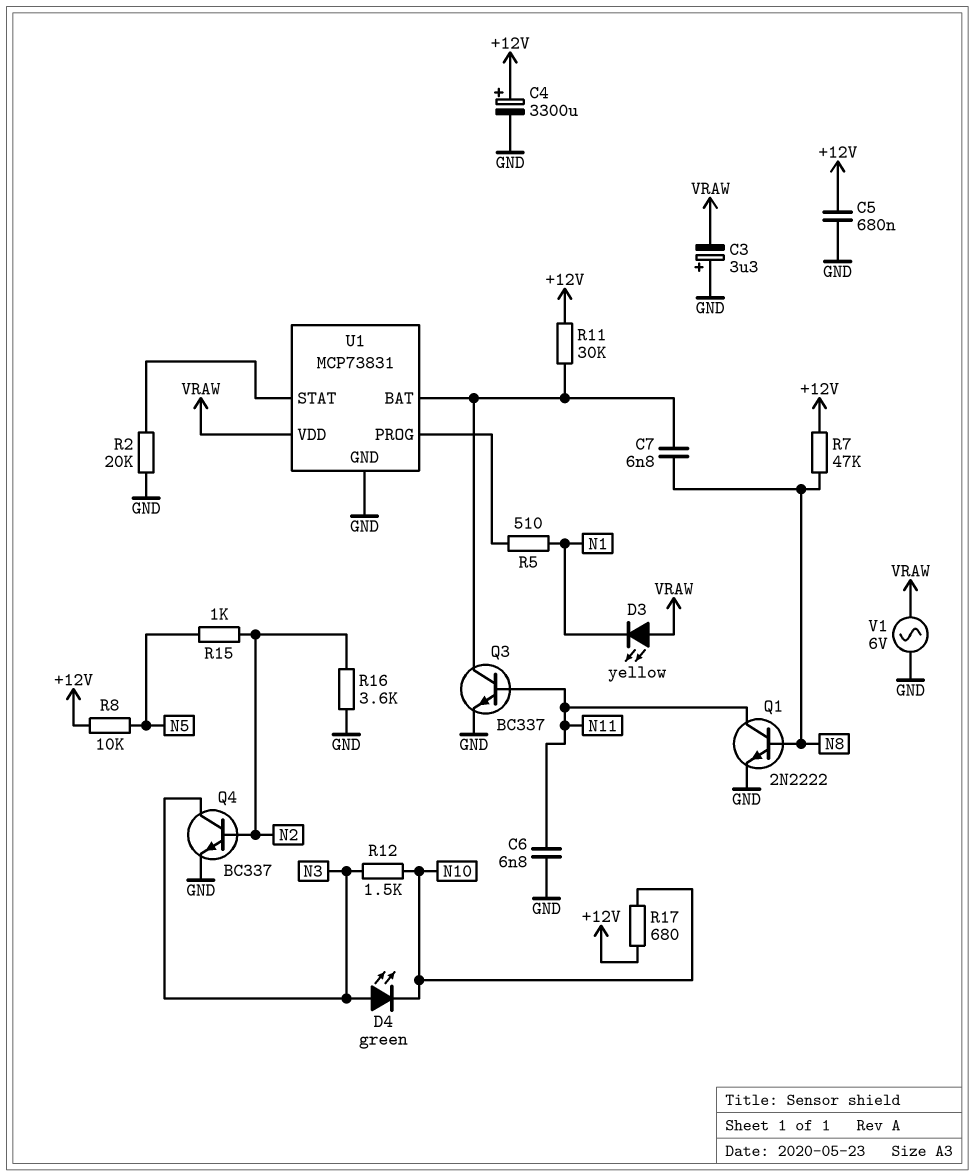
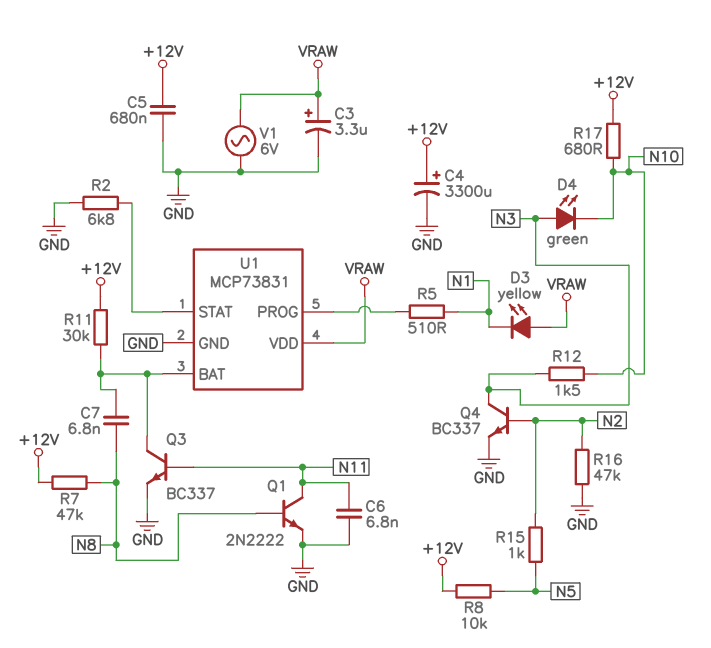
C3: 3.3uF (plus GND, minus VRAW) -> 3.3uF (plus VRAW, minus GND)
R2: 20k (GND, U1/STAT) -> 6.8k (GND, U1/STAT)
R16: 3.6k (GND, N2) -> 47k (GND, N2)

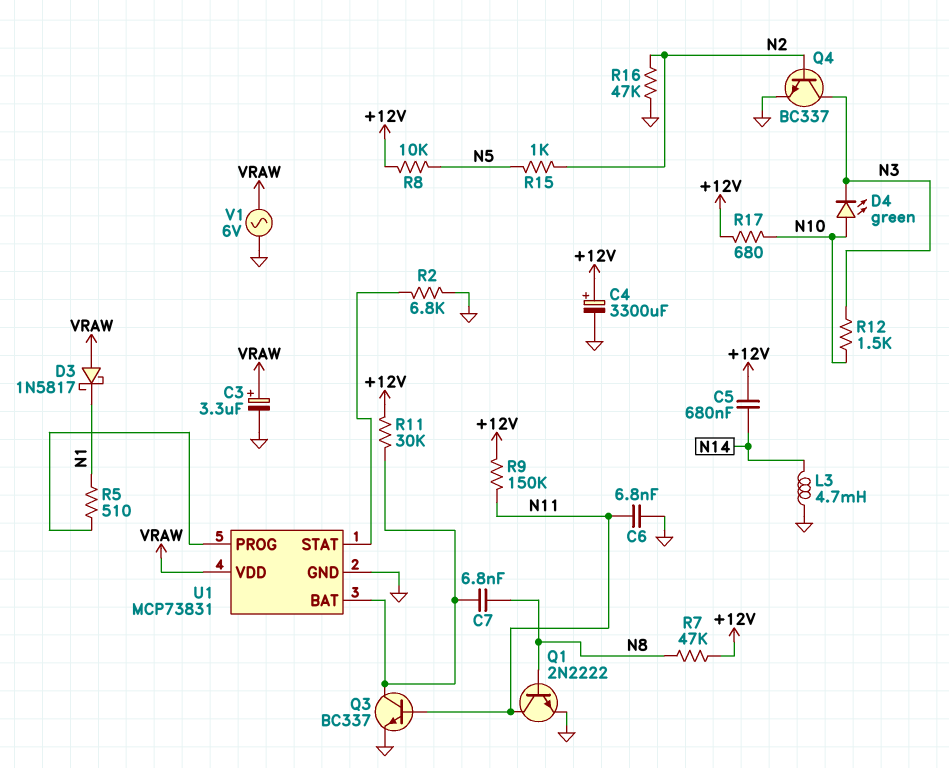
C5: 680nF (+12V, GND) -> 680nF (+12V, N14)
D3: LED yellow (A VRAW, K N1) -> schottky 1N5817 (A VRAW, K N1)
D4: LED green (A N3, K N10) -> LED green (A N10, K N3)
L3: none -> 4.7mH (GND, N14)
R9: none -> 150k (+12V, N11)

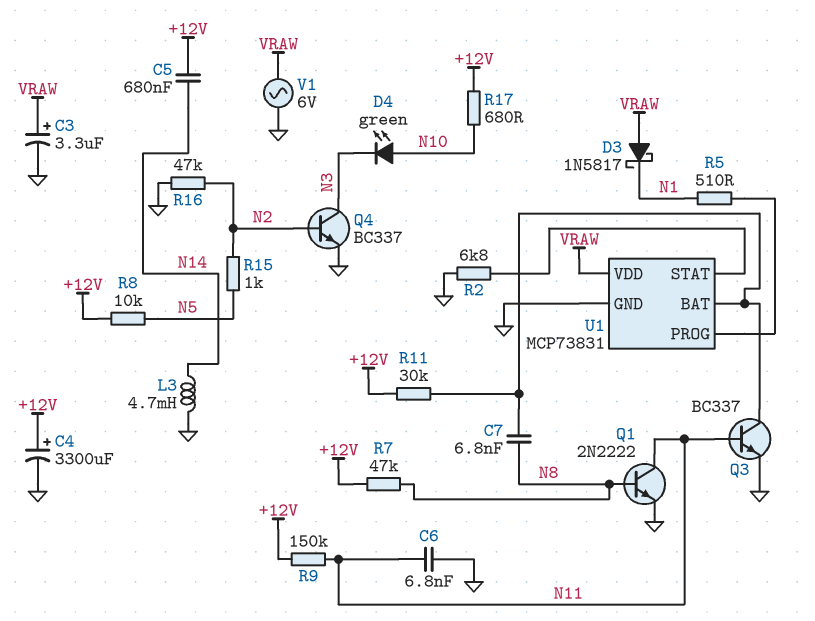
R12: 1.5k (N3, N10) -> none

